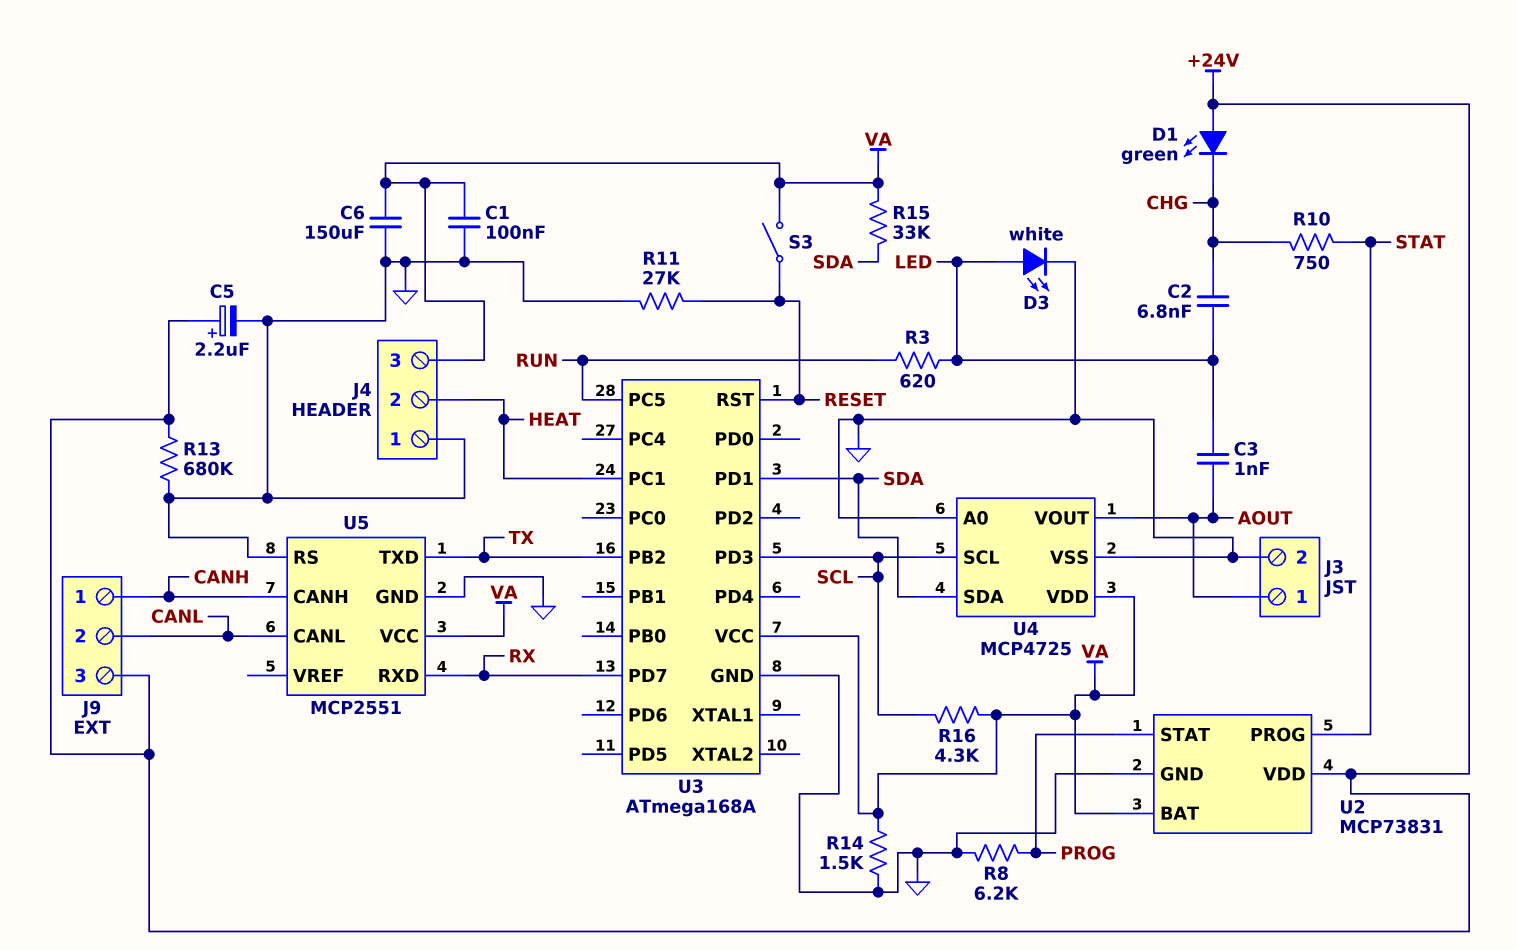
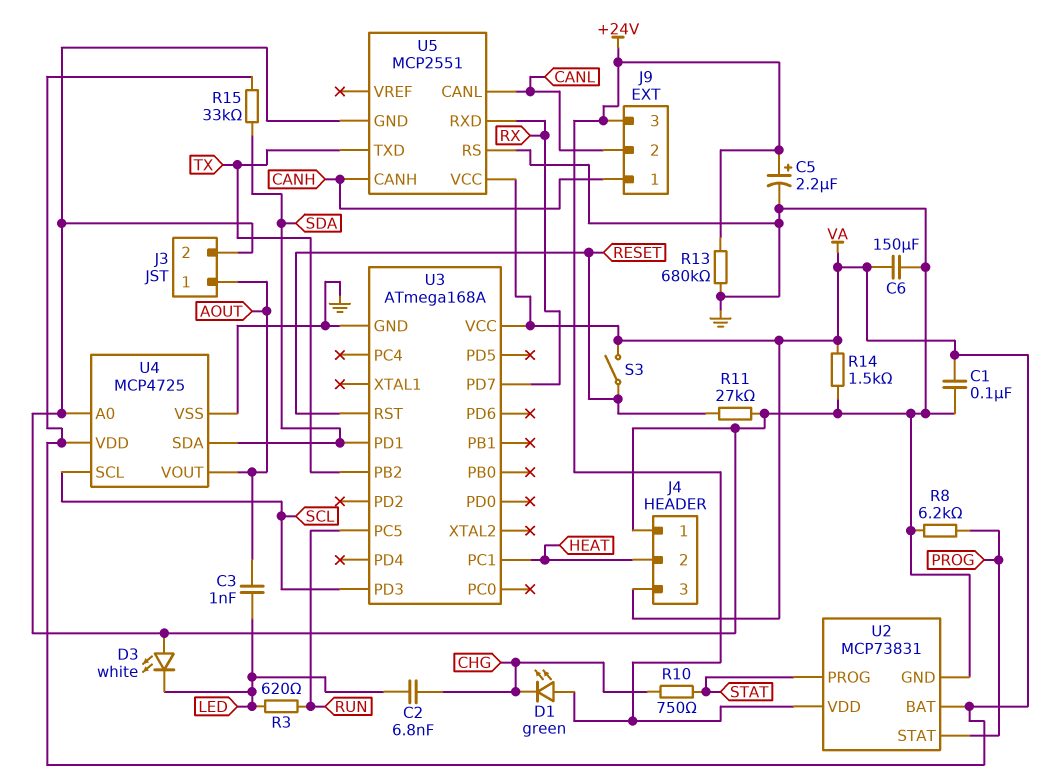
D3: LED white (A LED, K GND) -> LED white (A GND, K LED)
R16: 4.3k (SCL, VA) -> none

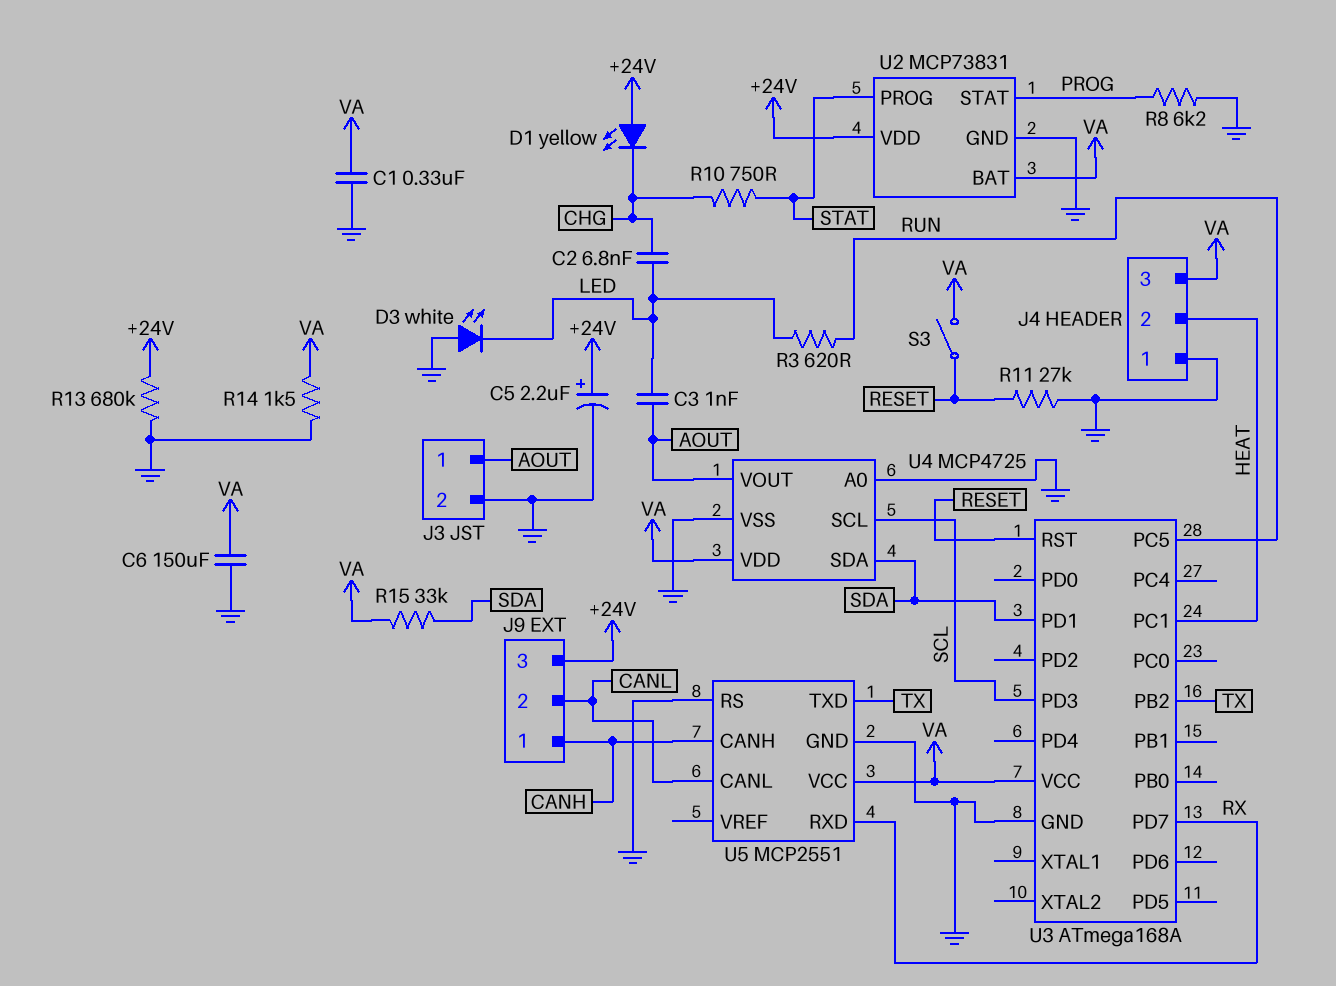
C1: 100nF (GND, VA) -> 330nF (GND, VA)
D1: LED green (A +24V, K CHG) -> LED yellow (A +24V, K CHG)

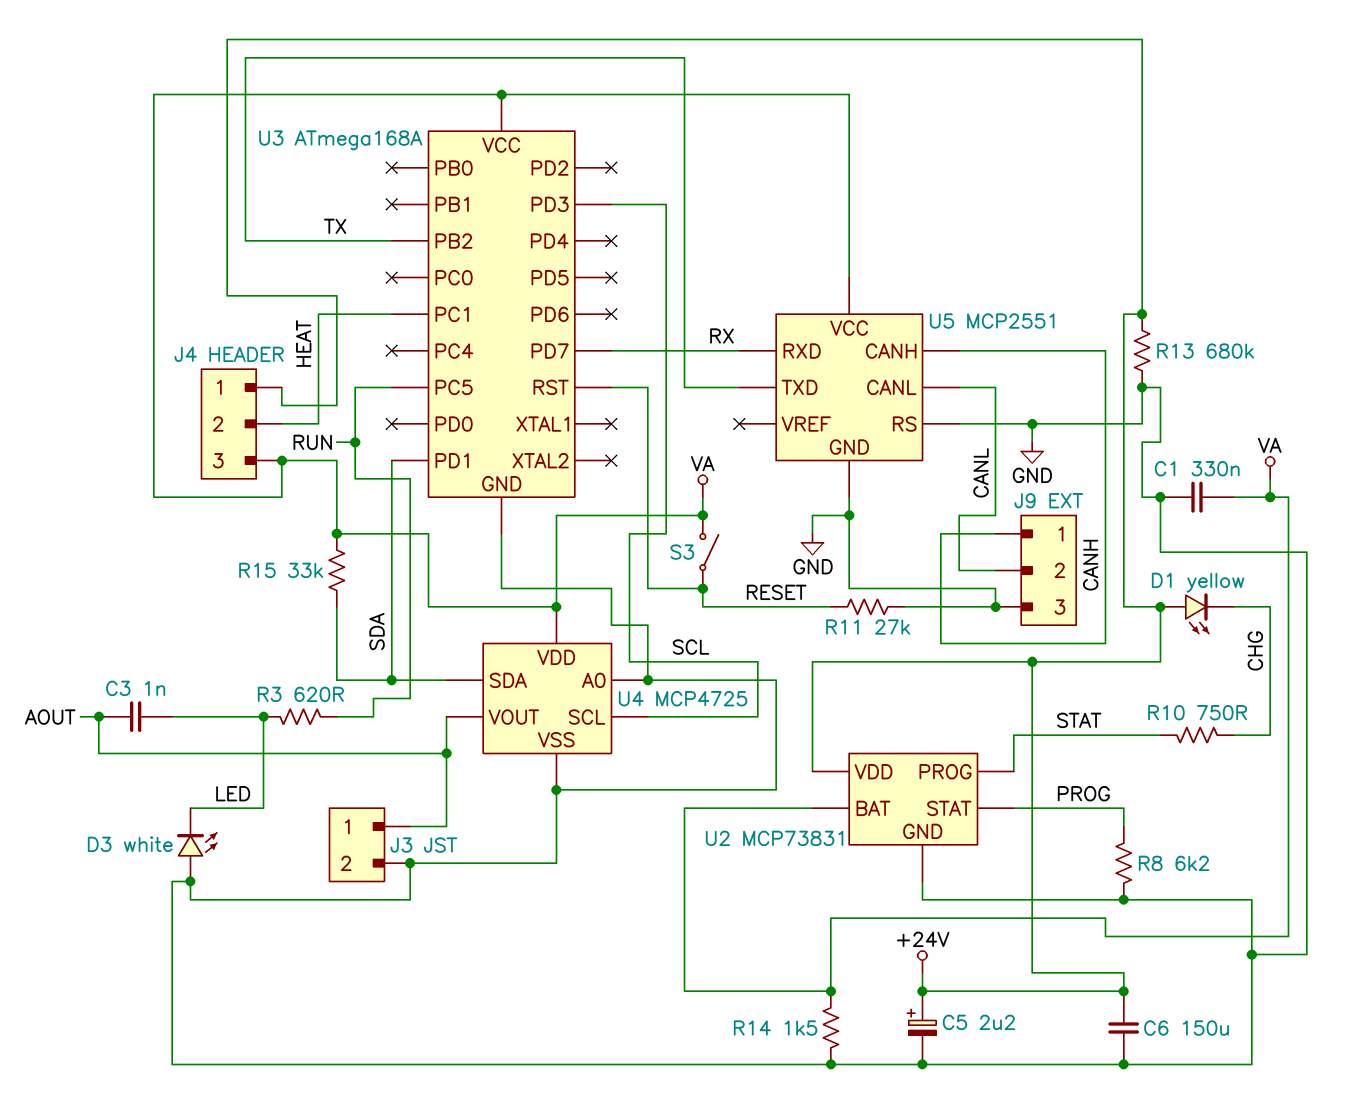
C2: 6.8nF (CHG, LED) -> none
C6: 150uF (GND, VA) -> 150uF (+24V, GND)
J4 pin 1: GND -> +24V
J9 pin 3: +24V -> GND

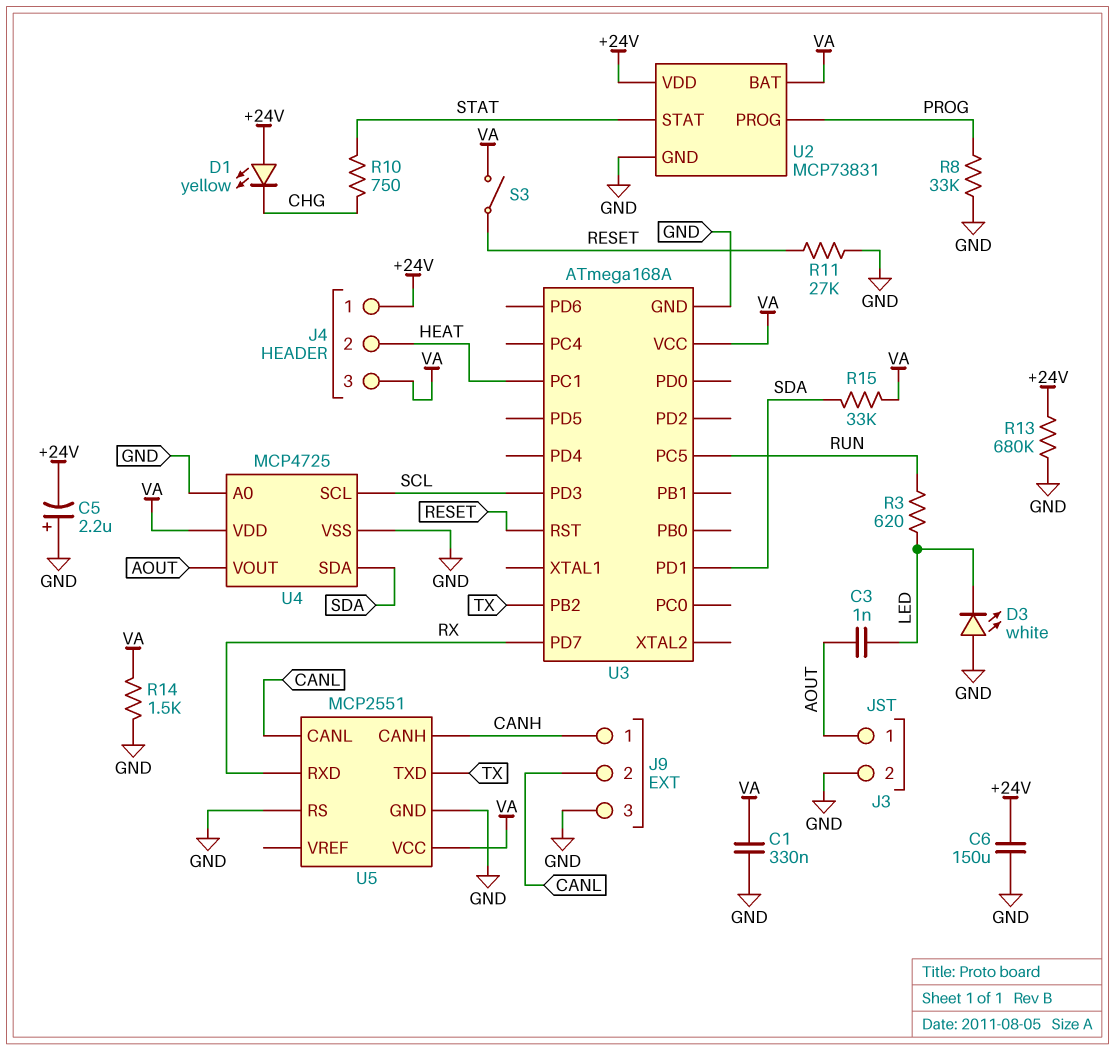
C5: 2.2uF (plus +24V, minus GND) -> 2.2uF (plus GND, minus +24V)
R8: 6.2k (GND, PROG) -> 33k (GND, PROG)
U2 pin PROG: STAT -> PROG
U2 pin STAT: PROG -> STAT

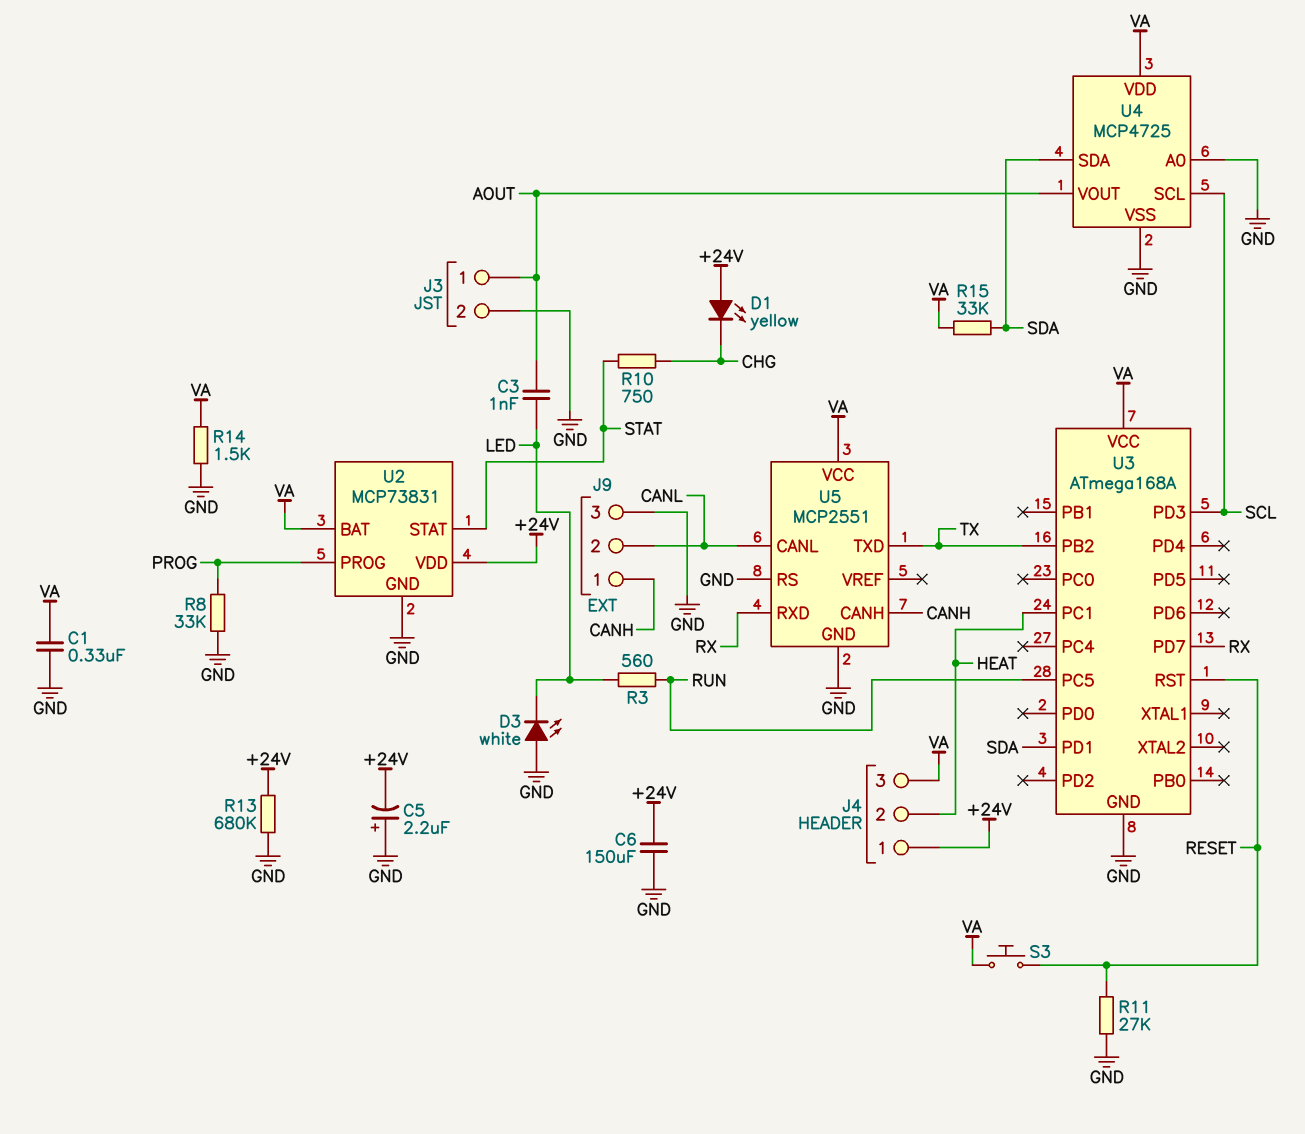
R3: 620 (LED, RUN) -> 560 (LED, RUN)
S3: switch (RESET, VA) -> button (RESET, VA)

